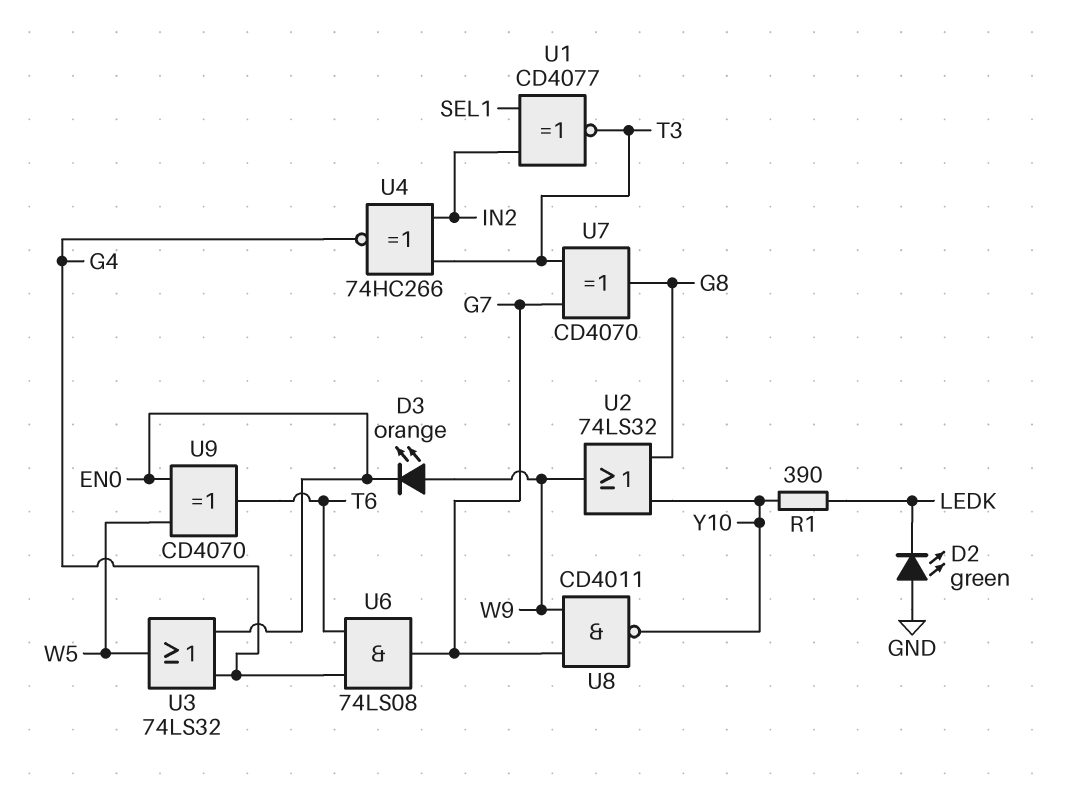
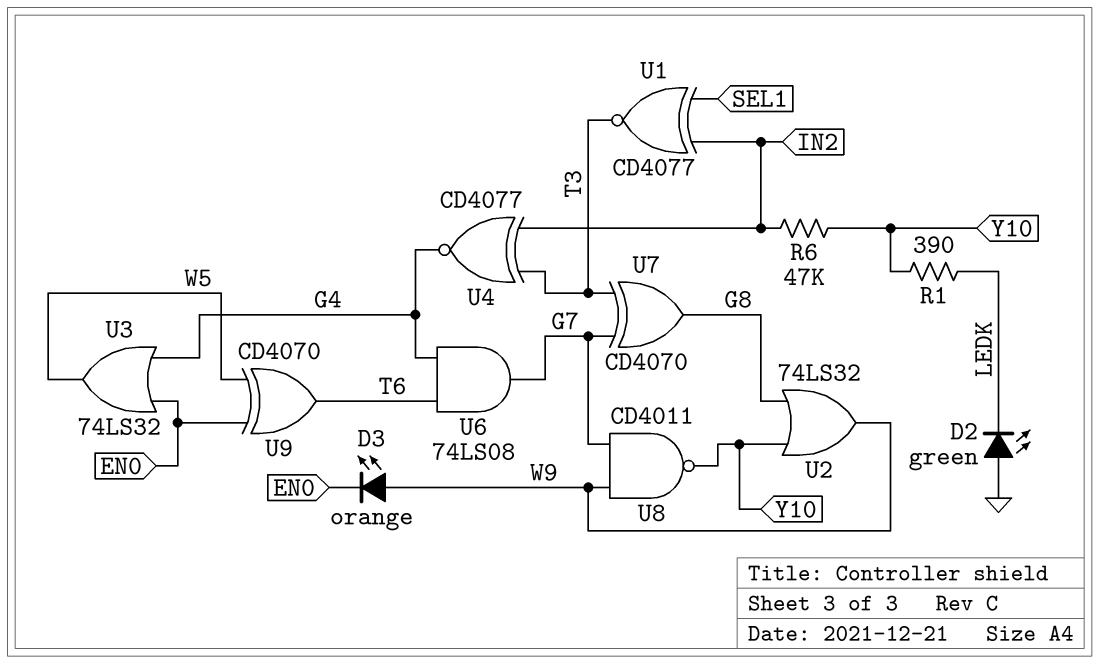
R6: none -> 47k (IN2, Y10)
U4: XNOR 74HC266 (in IN2, in T3, out G4) -> XNOR CD4077 (in IN2, in T3, out G4)

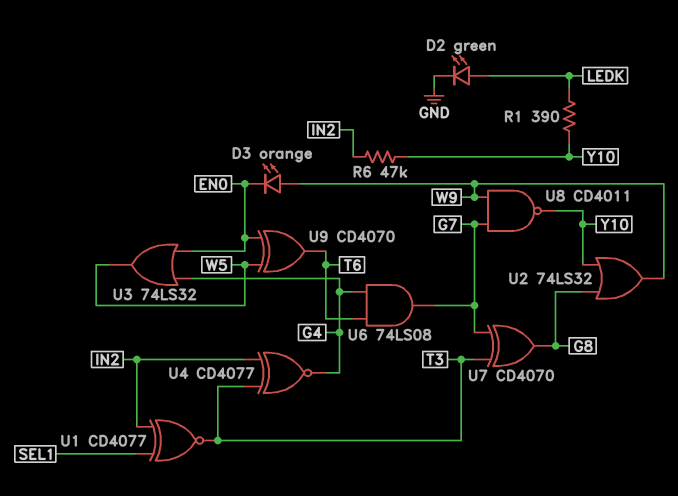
D2: LED green (A GND, K LEDK) -> LED green (A LEDK, K GND)

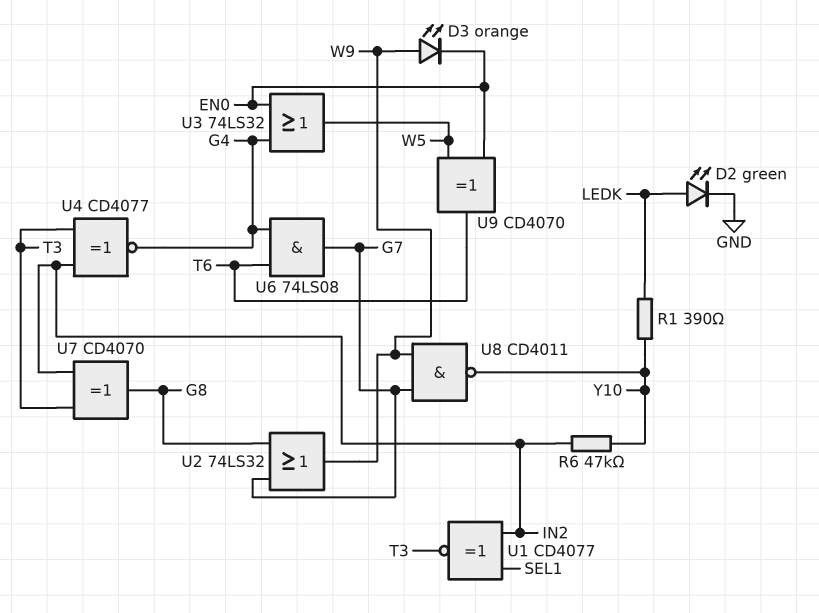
U2: OR 74LS32 (in G8, in Y10, out W9) -> OR 74LS32 (in G7, in G8, out W9)
U7: XOR CD4070 (in G7, in T3, out G8) -> XOR CD4070 (in IN2, in T3, out G8)

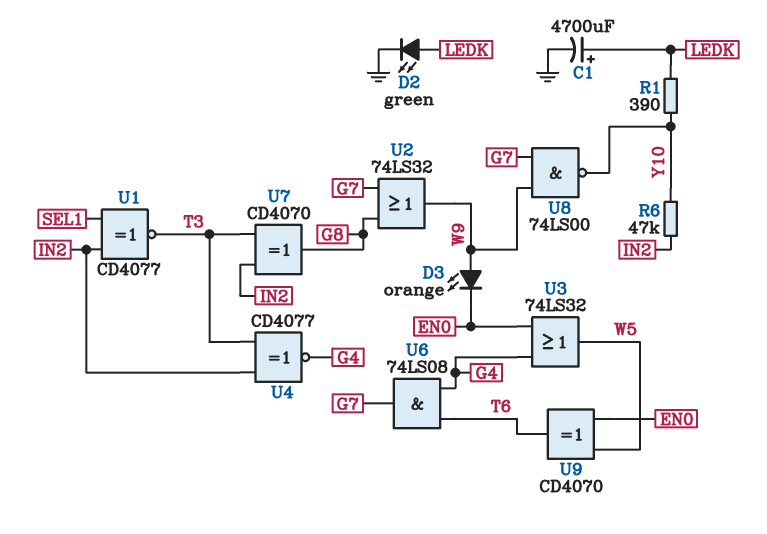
C1: none -> 4700uF (plus LEDK, minus GND)
U8: NAND CD4011 (in G7, in W9, out Y10) -> NAND 74LS00 (in G7, in W9, out Y10)

